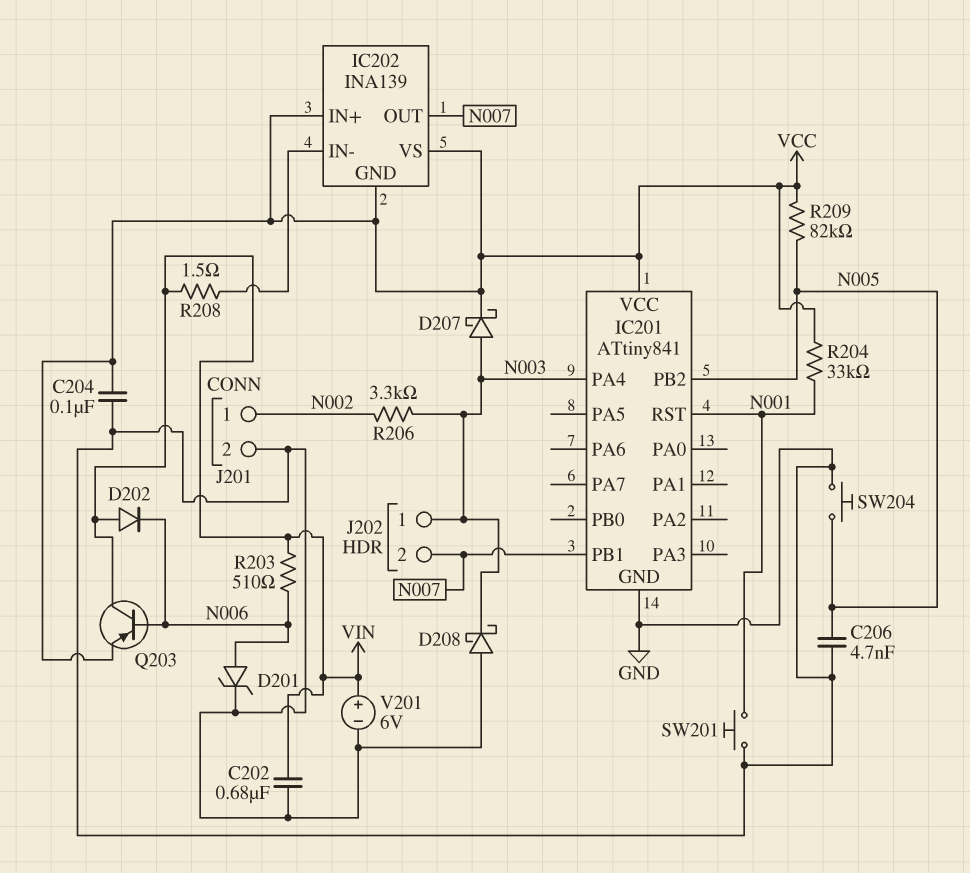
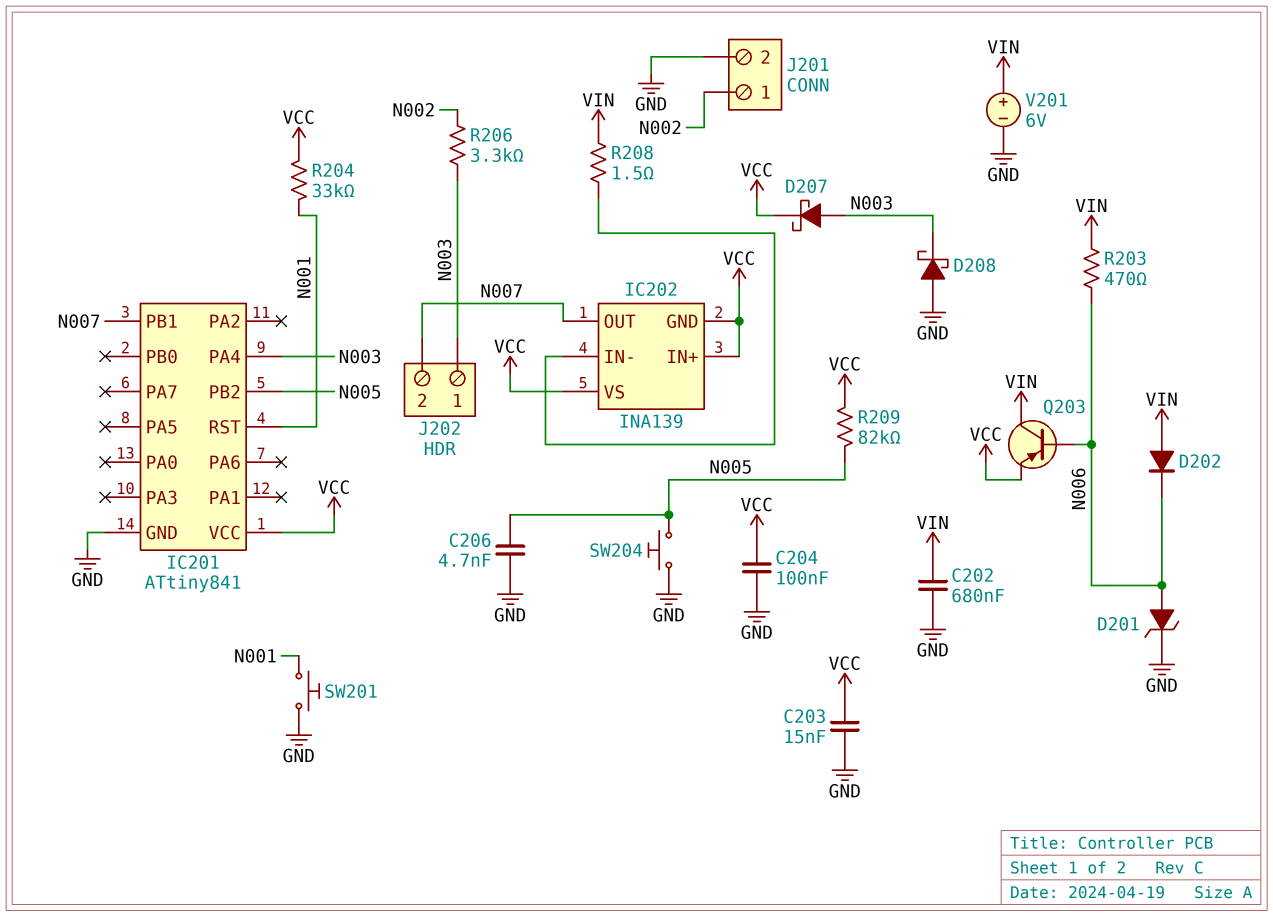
C203: none -> 15nF (GND, VCC)
R203: 510 (N006, VIN) -> 470 (N006, VIN)

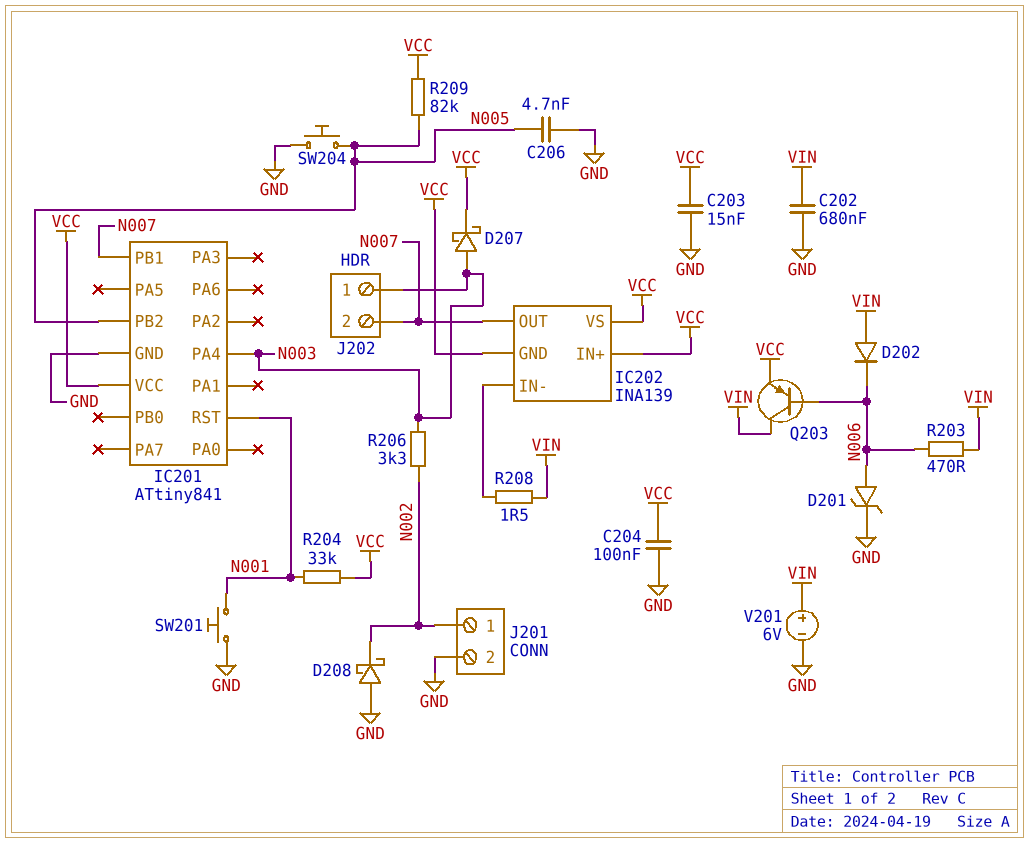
D208: schottky (A GND, K N003) -> schottky (A GND, K N002)

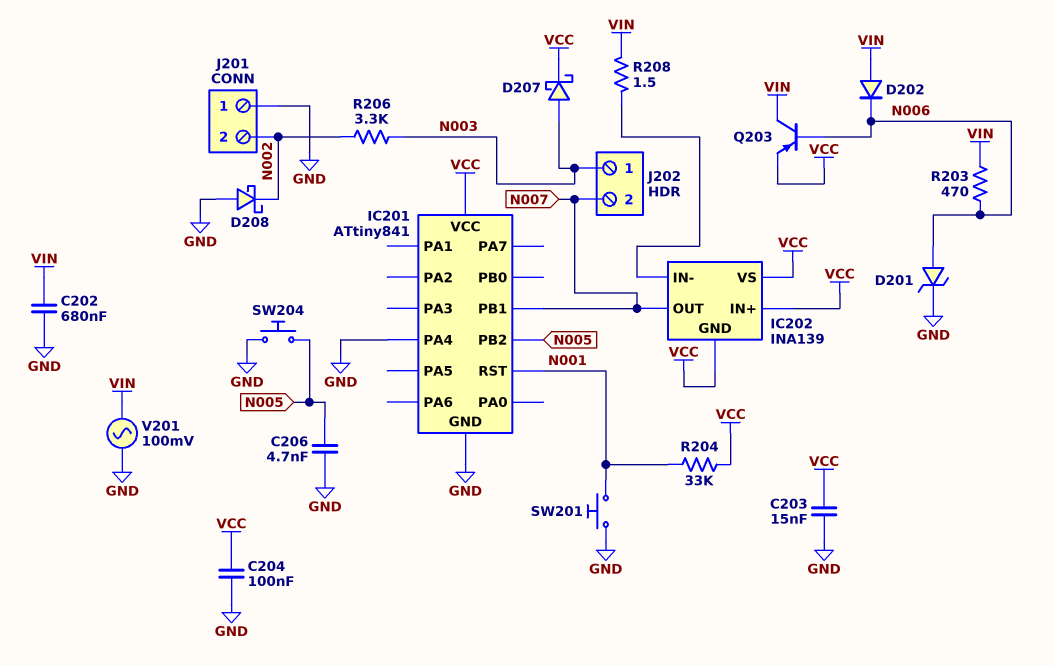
IC201 pin PA4: N003 -> GND
J201 pin 1: N002 -> GND
J201 pin 2: GND -> N002
R209: 82k (N005, VCC) -> none
V201: 6V (plus VIN, minus GND) -> AC 100mV (GND, VIN)

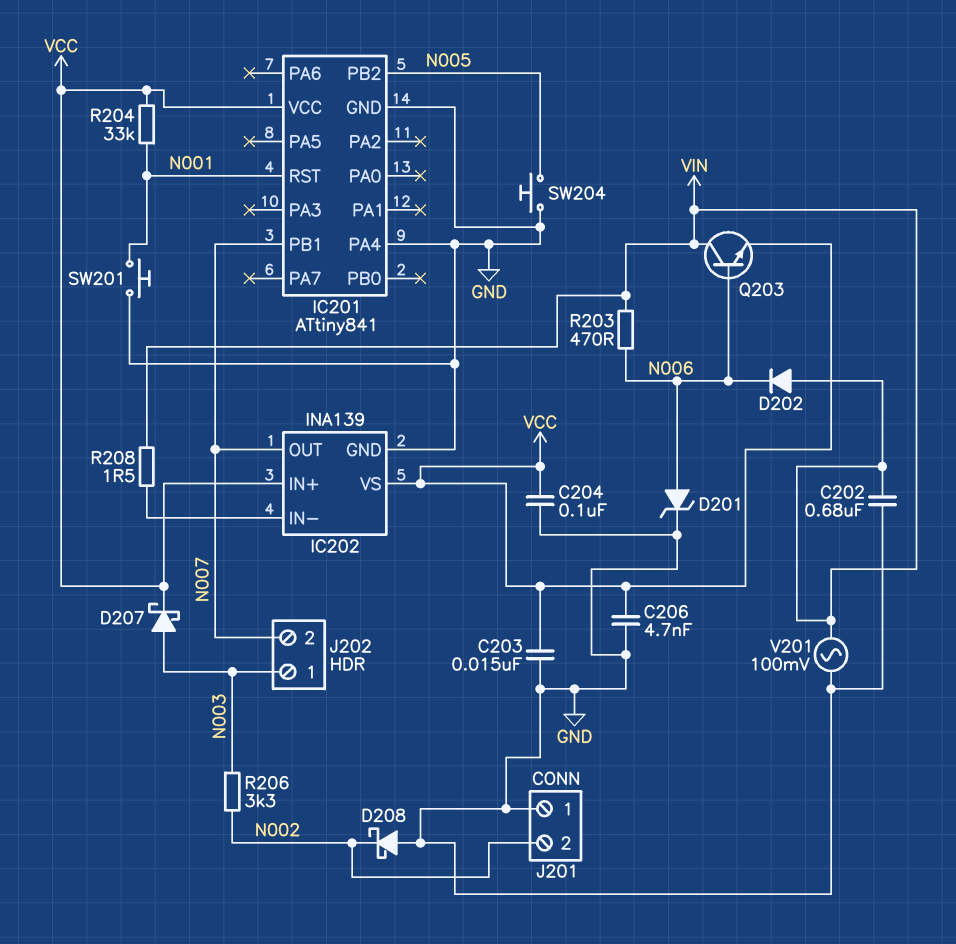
C206: 4.7nF (GND, N005) -> 4.7nF (GND, VCC)
IC202 pin GND: VCC -> GND
Q203: PNP (B N006, C VIN, E VCC) -> NPN (B N006, C VIN, E VCC)

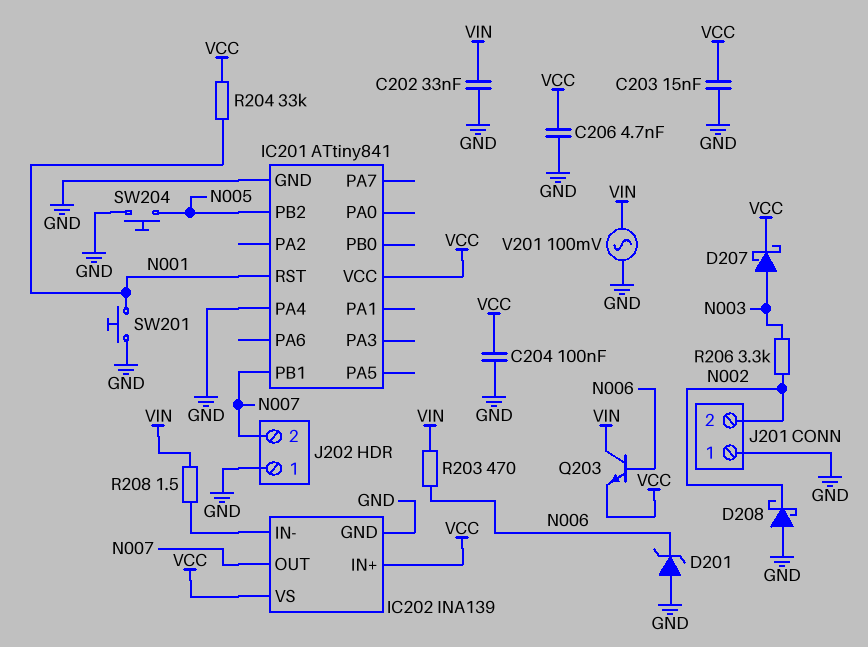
C202: 680nF (GND, VIN) -> 33nF (GND, VIN)
D201: zener (A N006, K GND) -> zener (A GND, K N006)
D202: diode (A VIN, K N006) -> none
J202 pin 1: N003 -> GND

